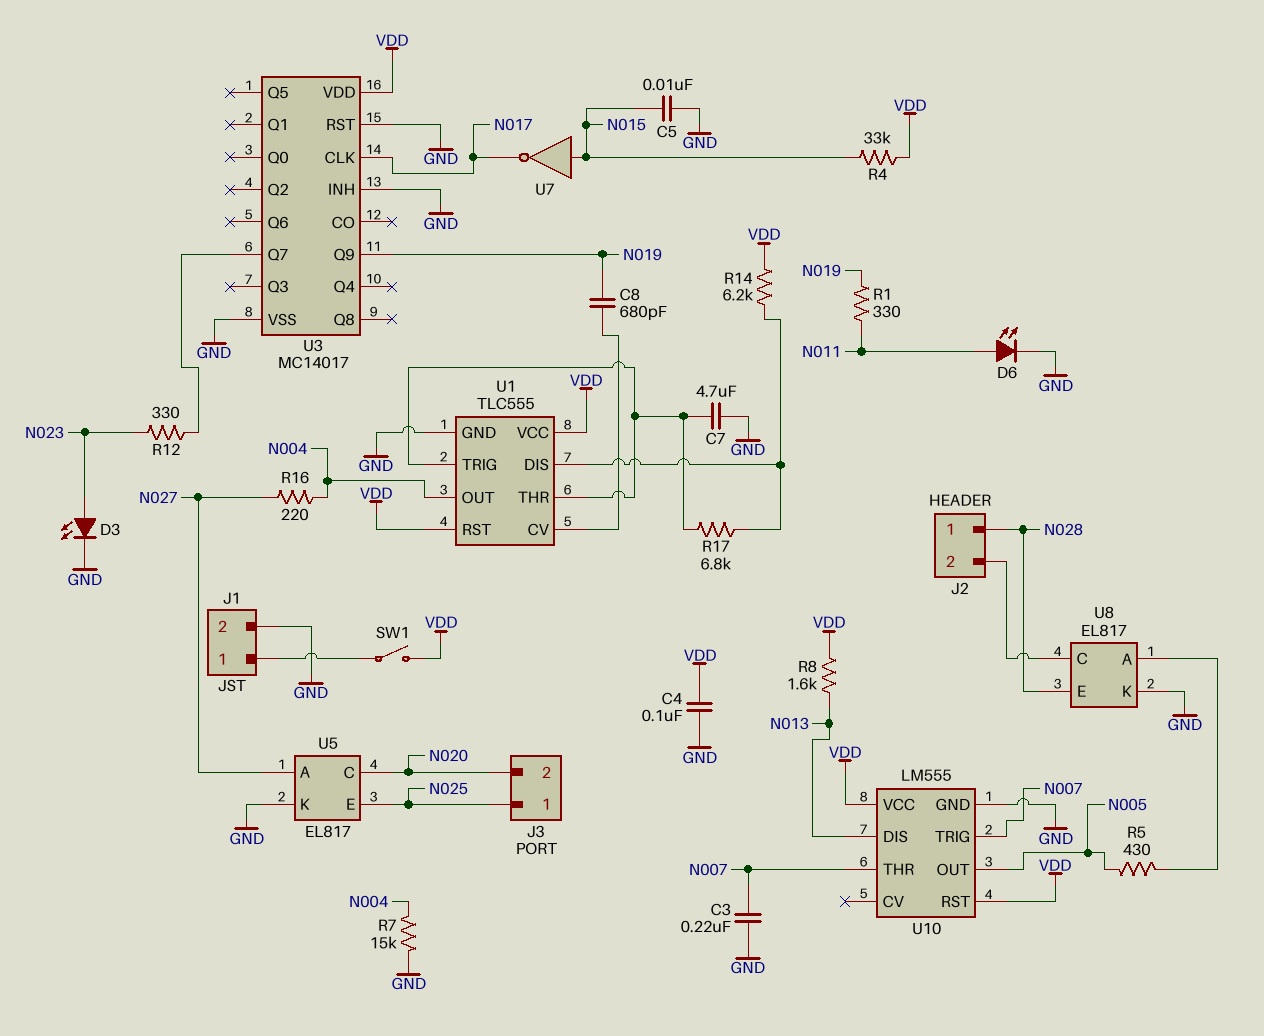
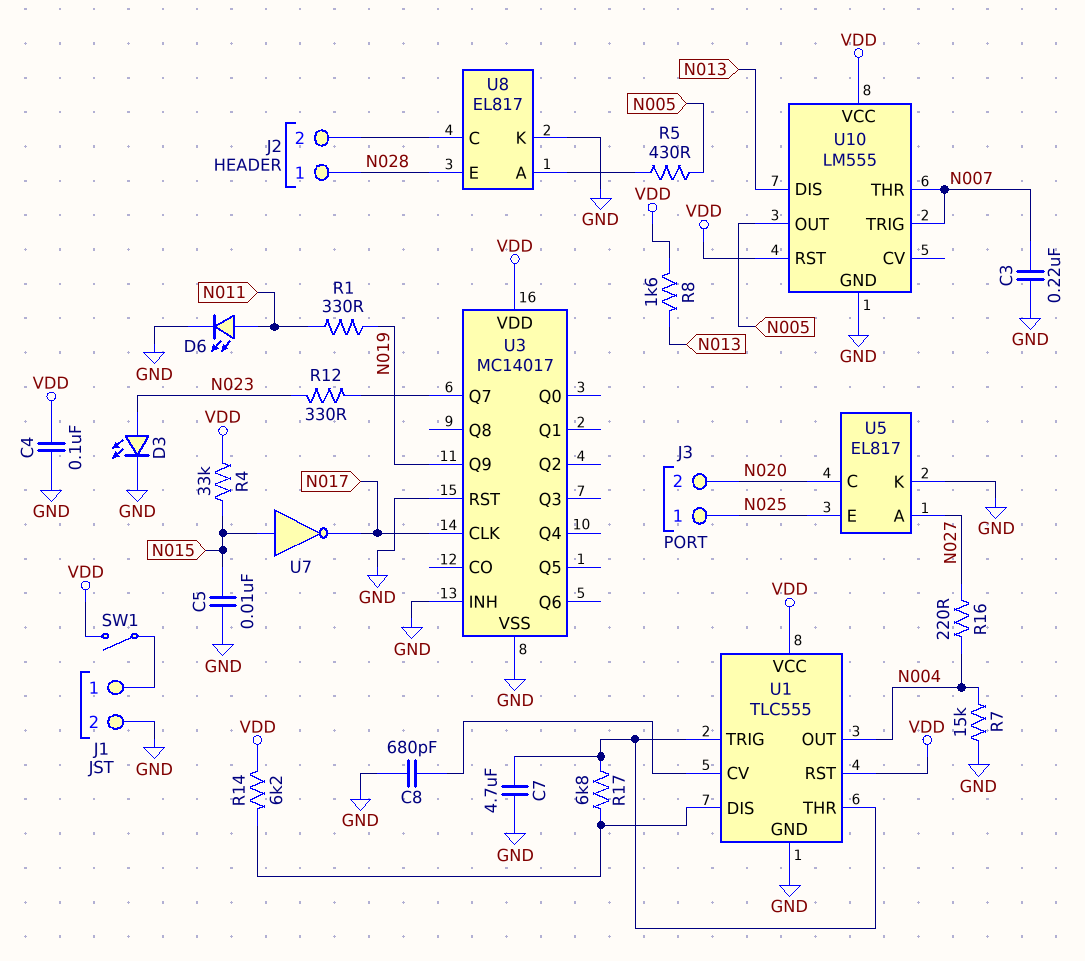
C8: 680pF (N019, U1/CV) -> 680pF (GND, U1/CV)

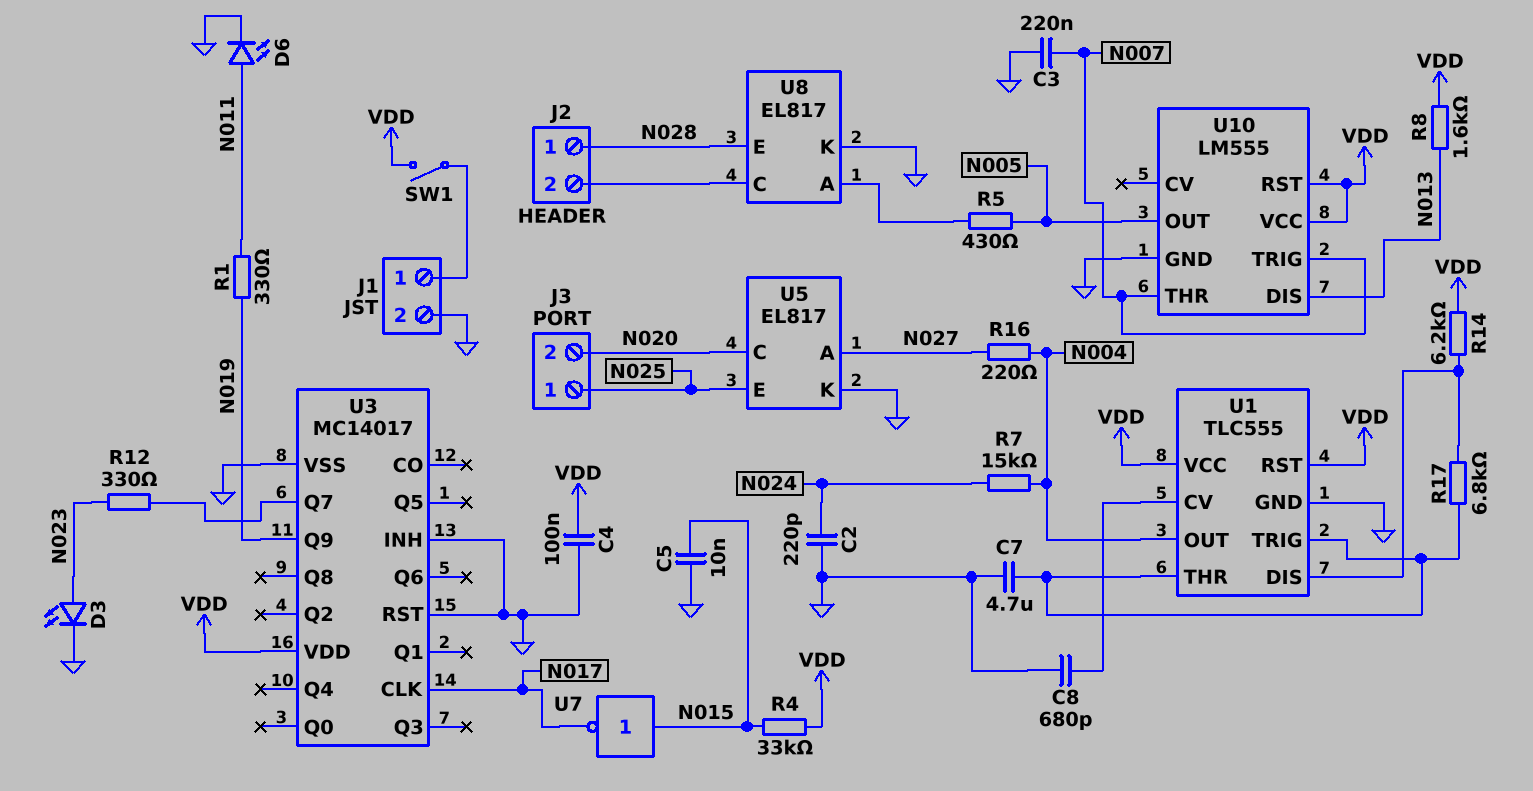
C2: none -> 220pF (GND, N024)
R7: 15k (GND, N004) -> 15k (N004, N024)

